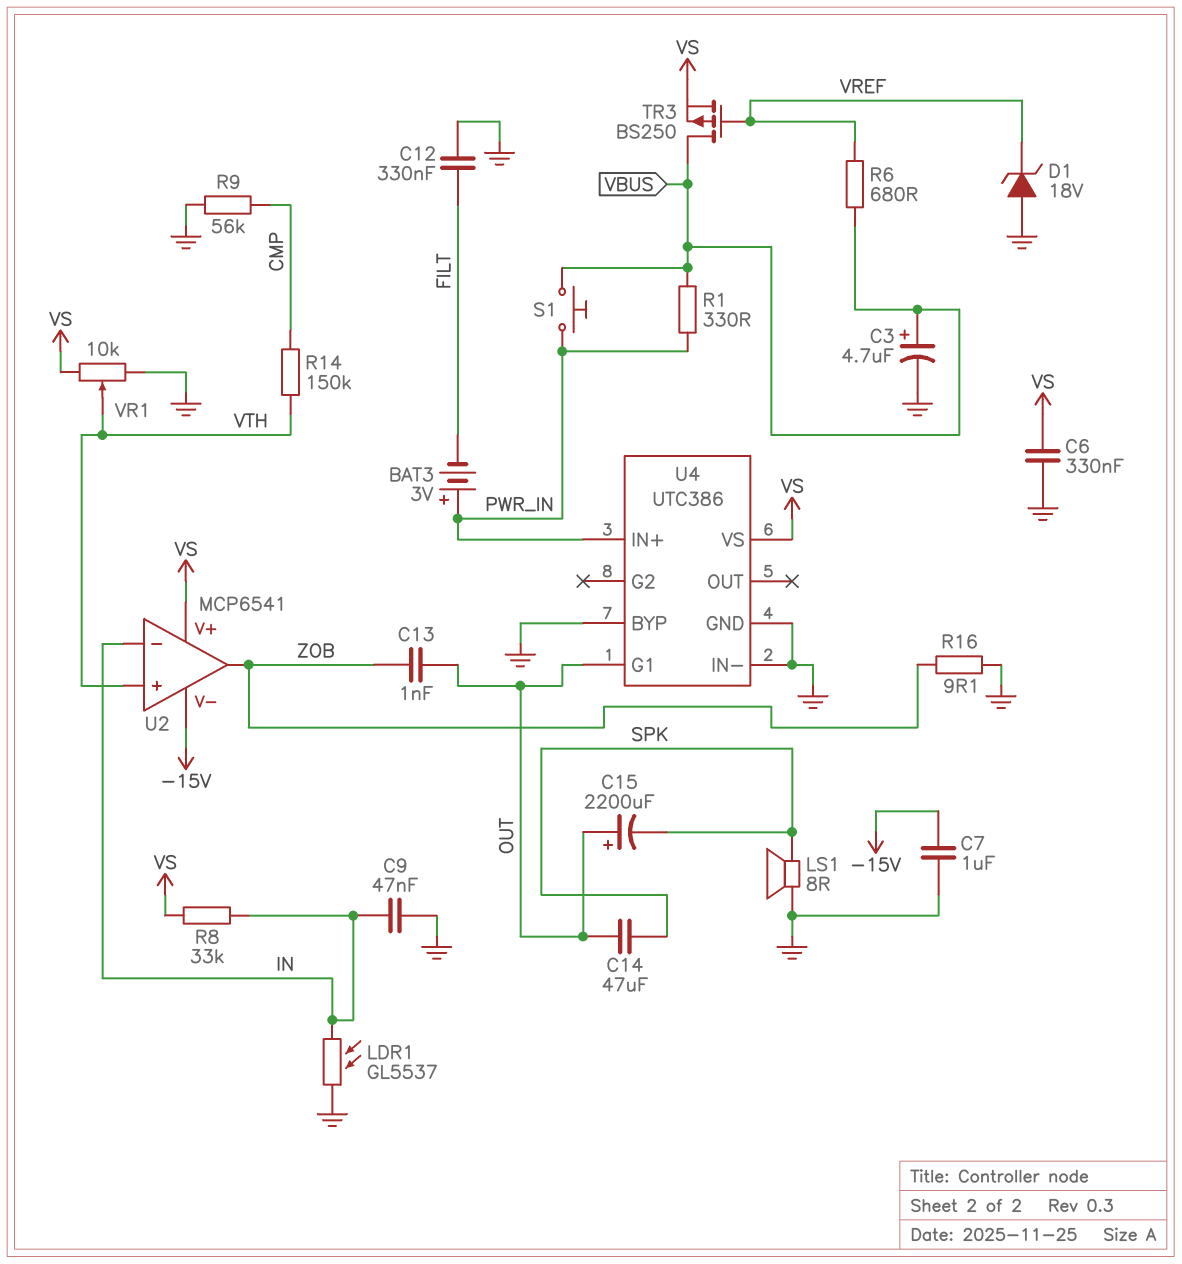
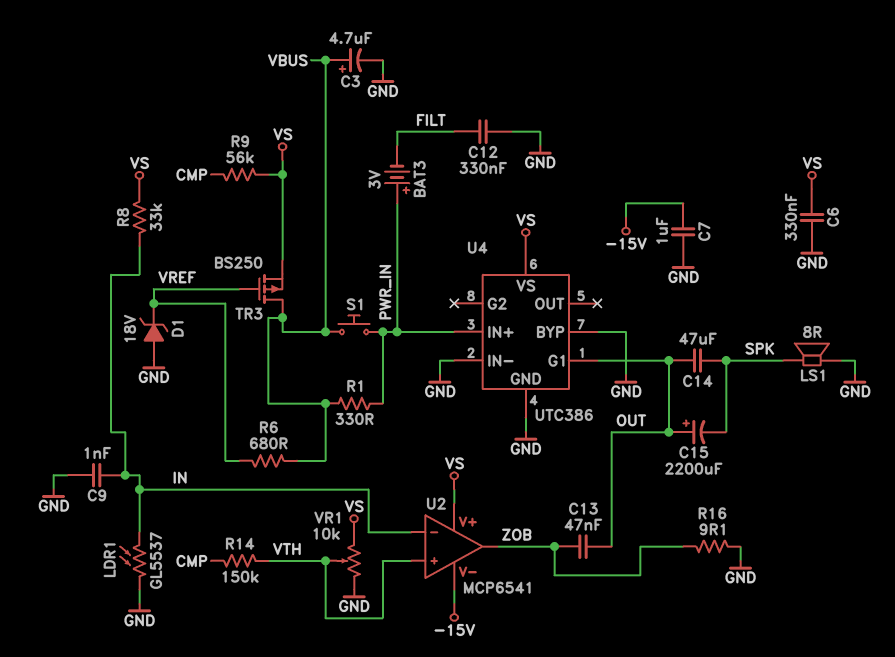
C9: 47nF (GND, IN) -> 1nF (GND, IN)
C13: 1nF (OUT, ZOB) -> 47nF (OUT, ZOB)
R9: 56k (CMP, GND) -> 56k (CMP, VS)

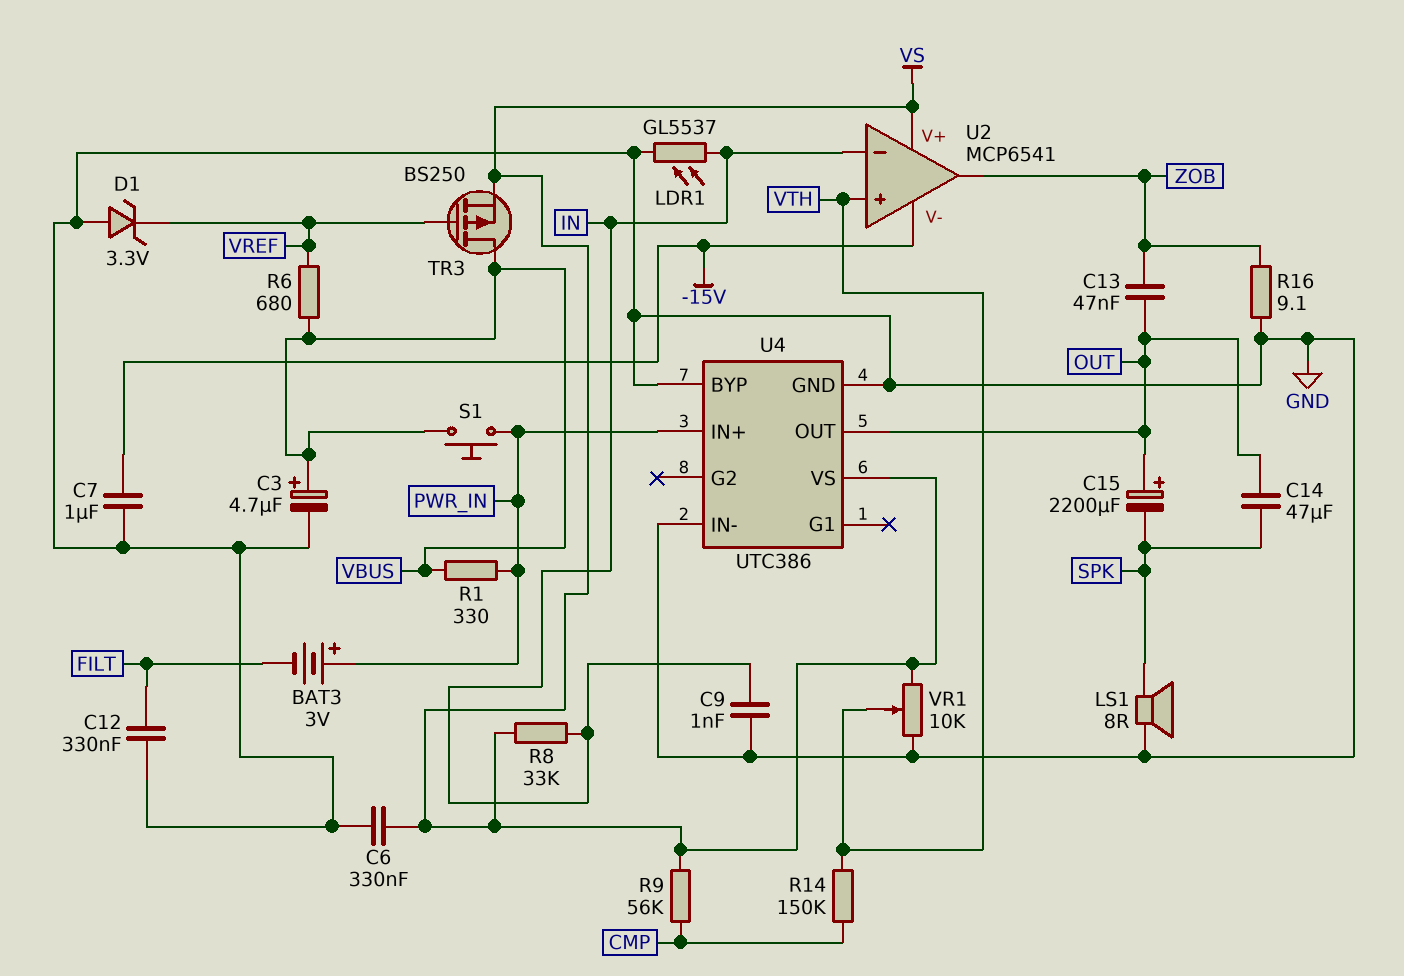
D1: zener 18V (A GND, K VREF) -> zener 3.3V (A GND, K VREF)
U4 pin G1: OUT -> none
U4 pin OUT: none -> OUT

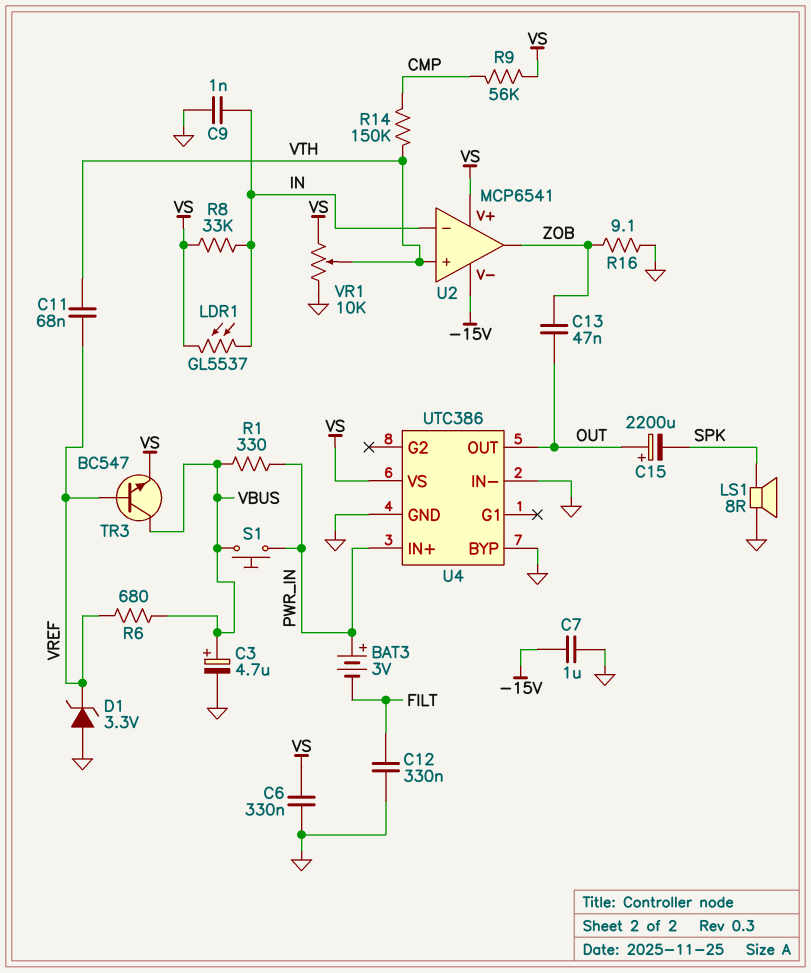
C11: none -> 68nF (VREF, VTH)
C14: 47uF (OUT, SPK) -> none
LDR1: GL5537 (GND, IN) -> GL5537 (IN, VS)
TR3: PMOS BS250 (G VREF, D VBUS, S VS) -> NPN BC547 (B VREF, C VBUS, E VS)

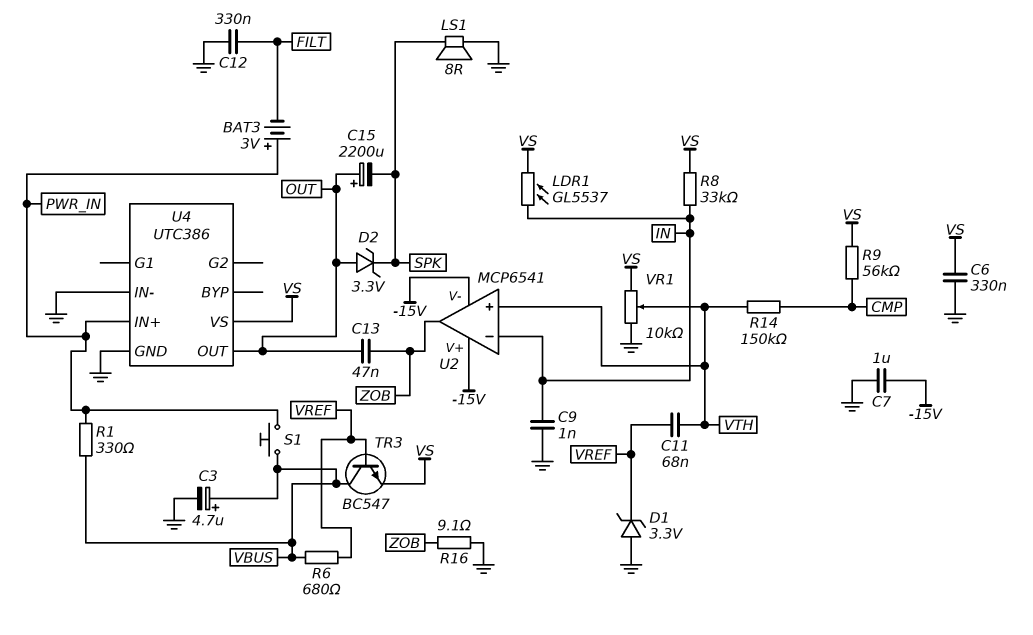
D2: none -> zener 3.3V (A OUT, K SPK)
U2 pin V+: VS -> -15V
U4 pin BYP: GND -> none

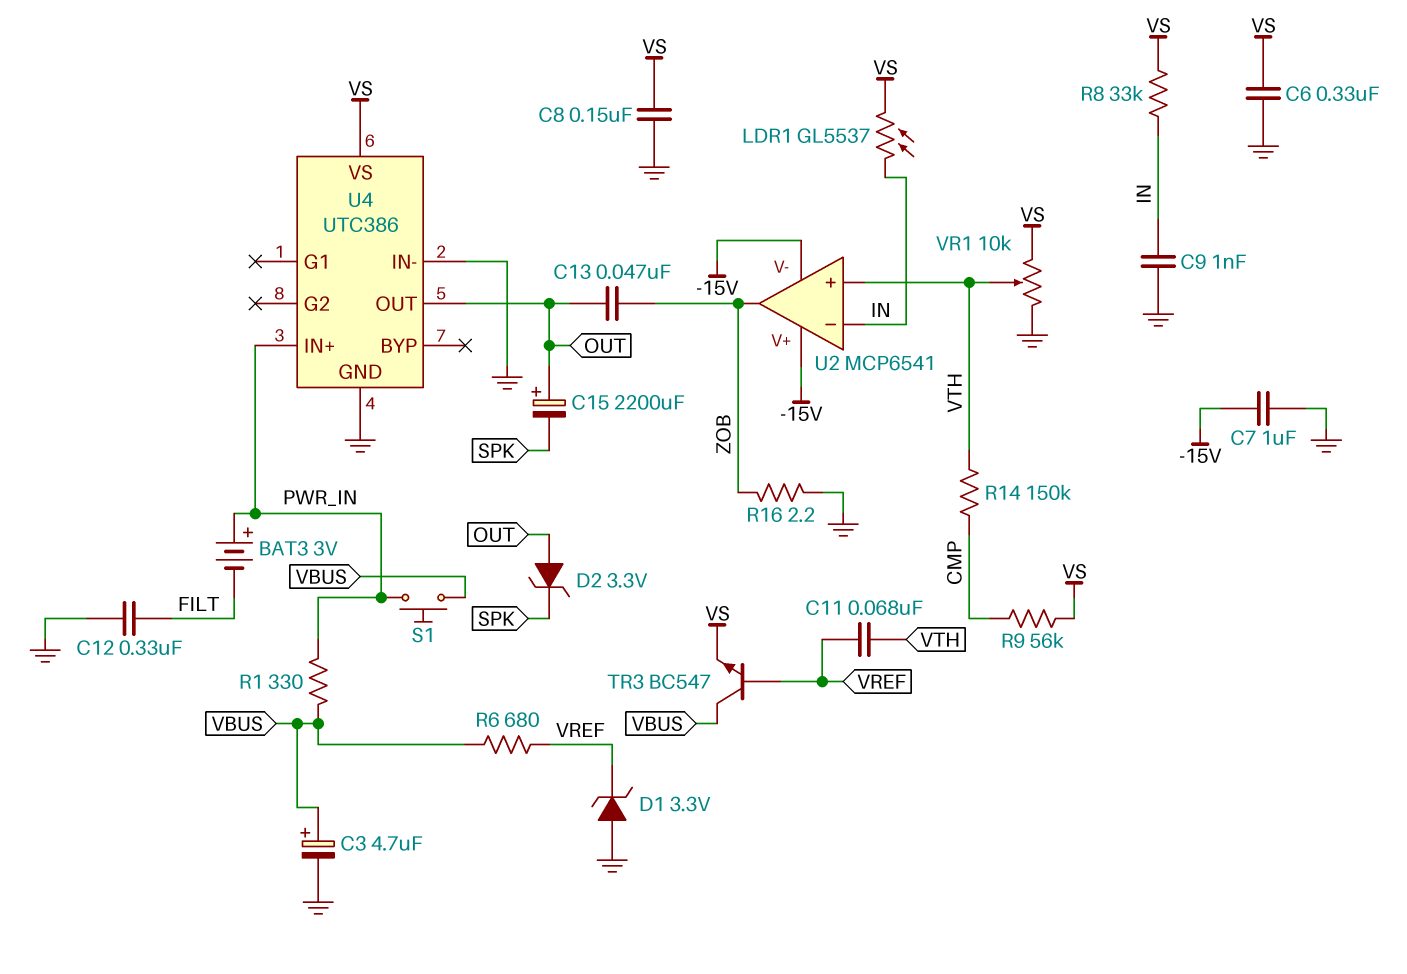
C8: none -> 150nF (GND, VS)
LS1: speaker 8R (GND, SPK) -> none
R16: 9.1 (GND, ZOB) -> 2.2 (GND, ZOB)

